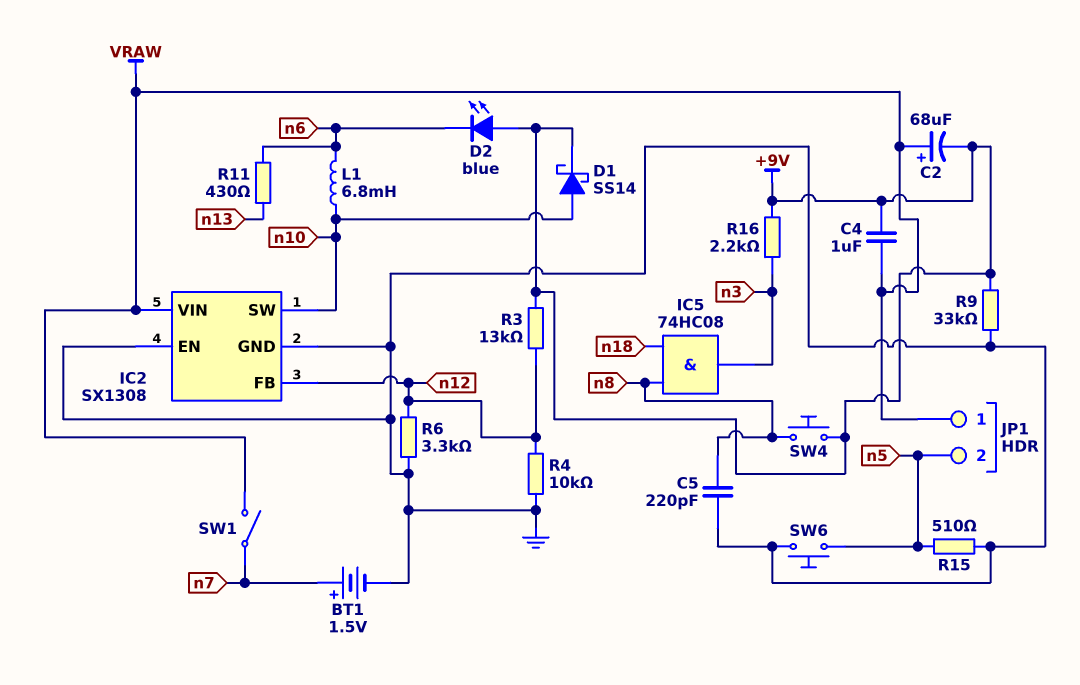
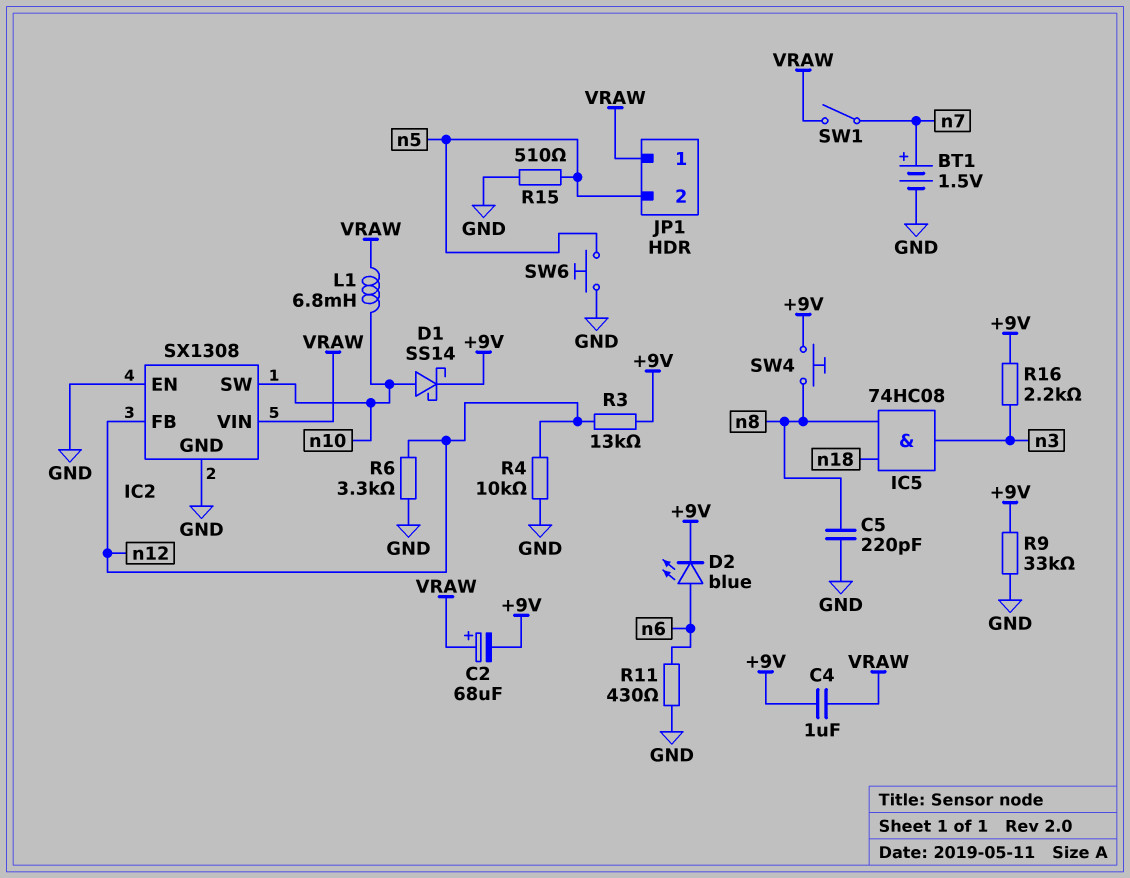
D2: LED blue (A +9V, K n6) -> LED blue (A n6, K +9V)
L1: 6.8mH (n6, n10) -> 6.8mH (VRAW, n10)
R11: 430 (n6, n13) -> 430 (GND, n6)

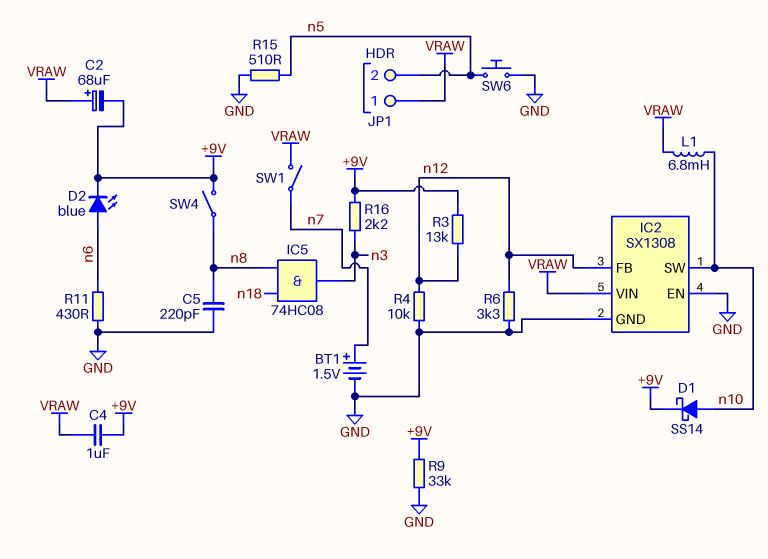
SW4: button (+9V, n8) -> switch (+9V, n8)

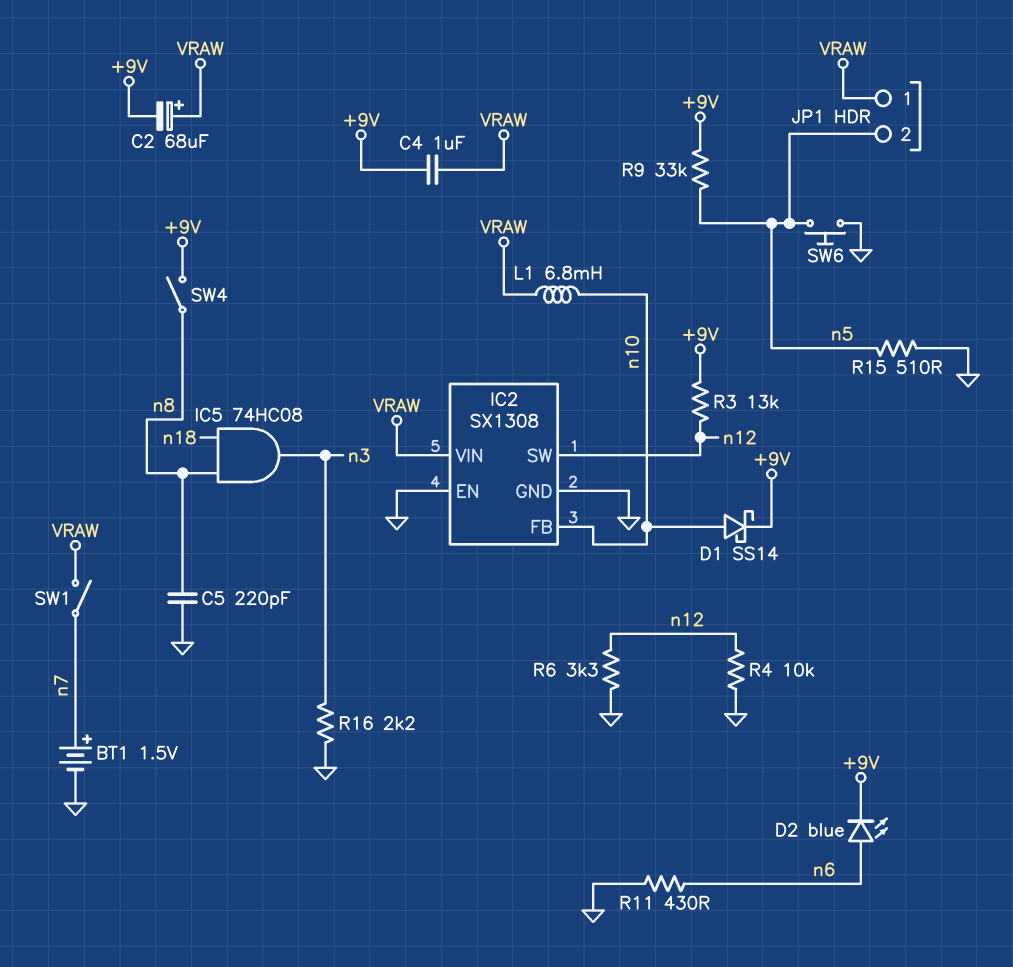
IC2 pin FB: n12 -> n10
IC2 pin SW: n10 -> n12
R9: 33k (+9V, GND) -> 33k (+9V, n5)
R16: 2.2k (+9V, n3) -> 2.2k (GND, n3)

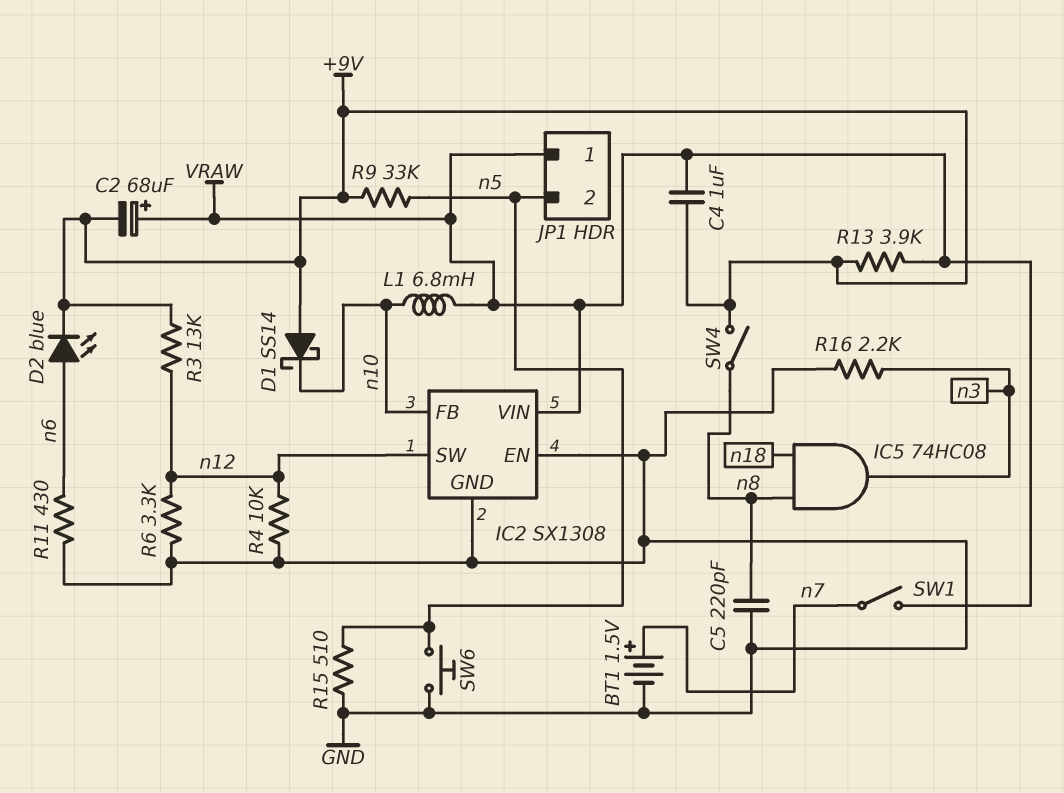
D1: schottky SS14 (A n10, K +9V) -> schottky SS14 (A +9V, K n10)
R13: none -> 3.9k (+9V, VRAW)

